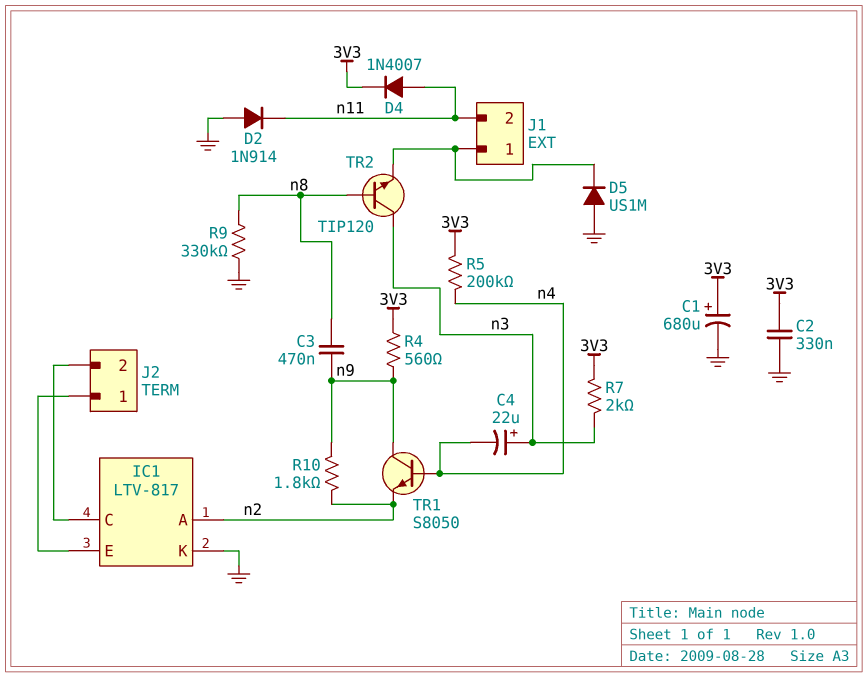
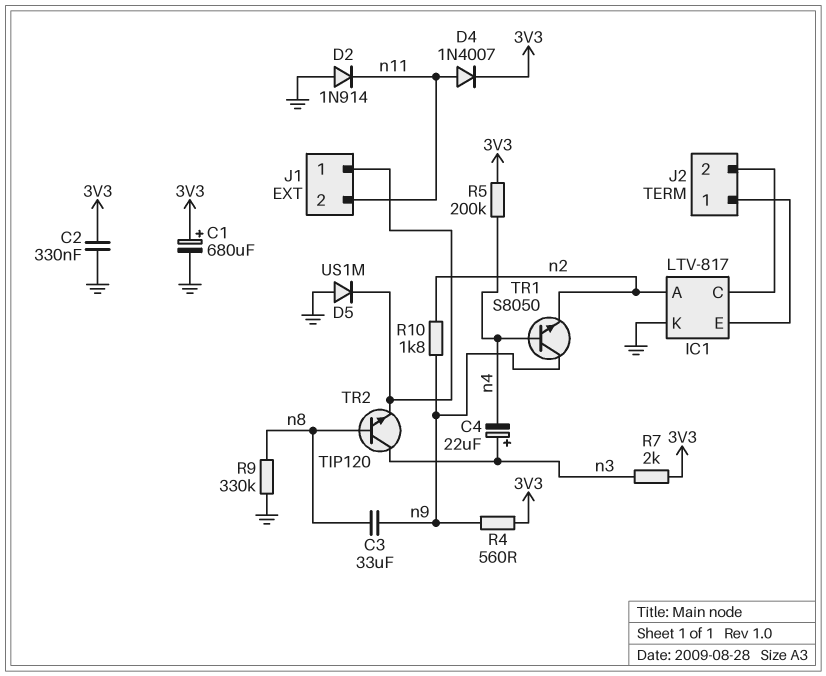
C3: 470nF (n8, n9) -> 33uF (n8, n9)

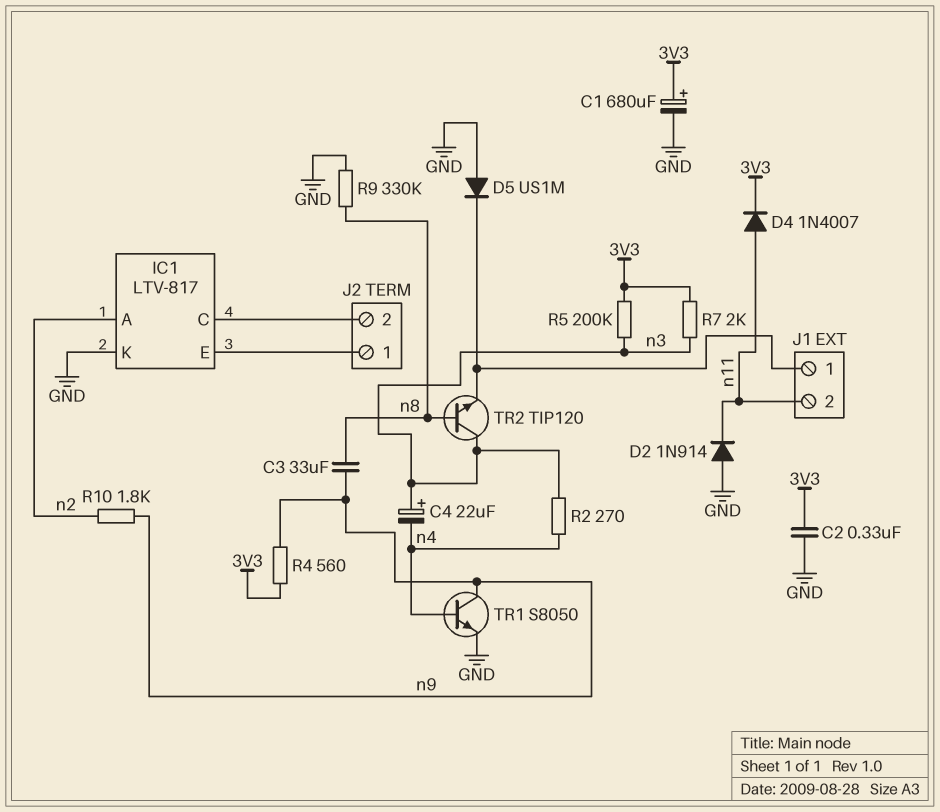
R2: none -> 270 (n3, n4)
R5: 200k (3V3, n4) -> 200k (3V3, n3)
TR1: NPN S8050 (B n4, C n9, E n2) -> NPN S8050 (B n4, C n9, E GND)

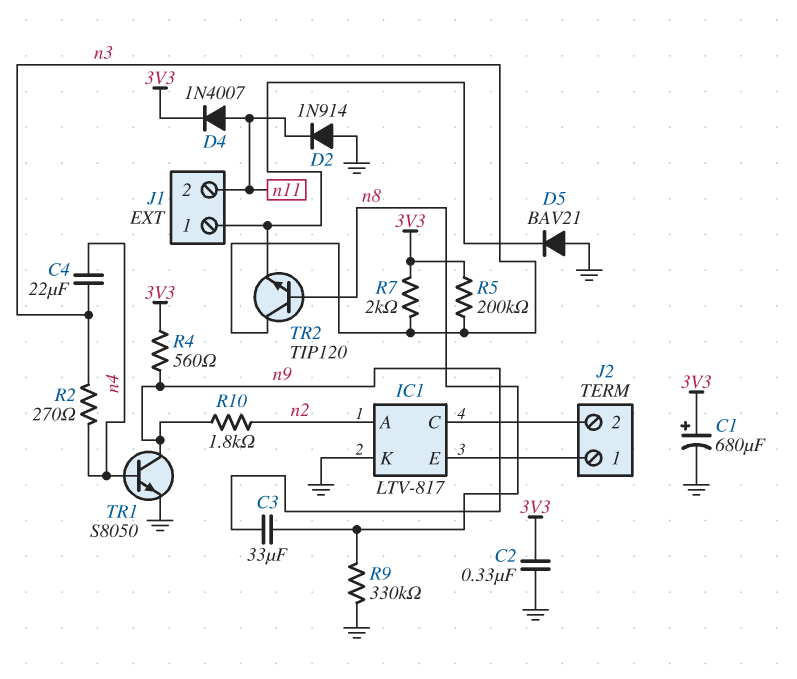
C4: 22uF (plus n3, minus n4) -> 22uF (n3, n4)
D5: diode US1M (A GND, K J1/1) -> diode BAV21 (A GND, K J1/1)

